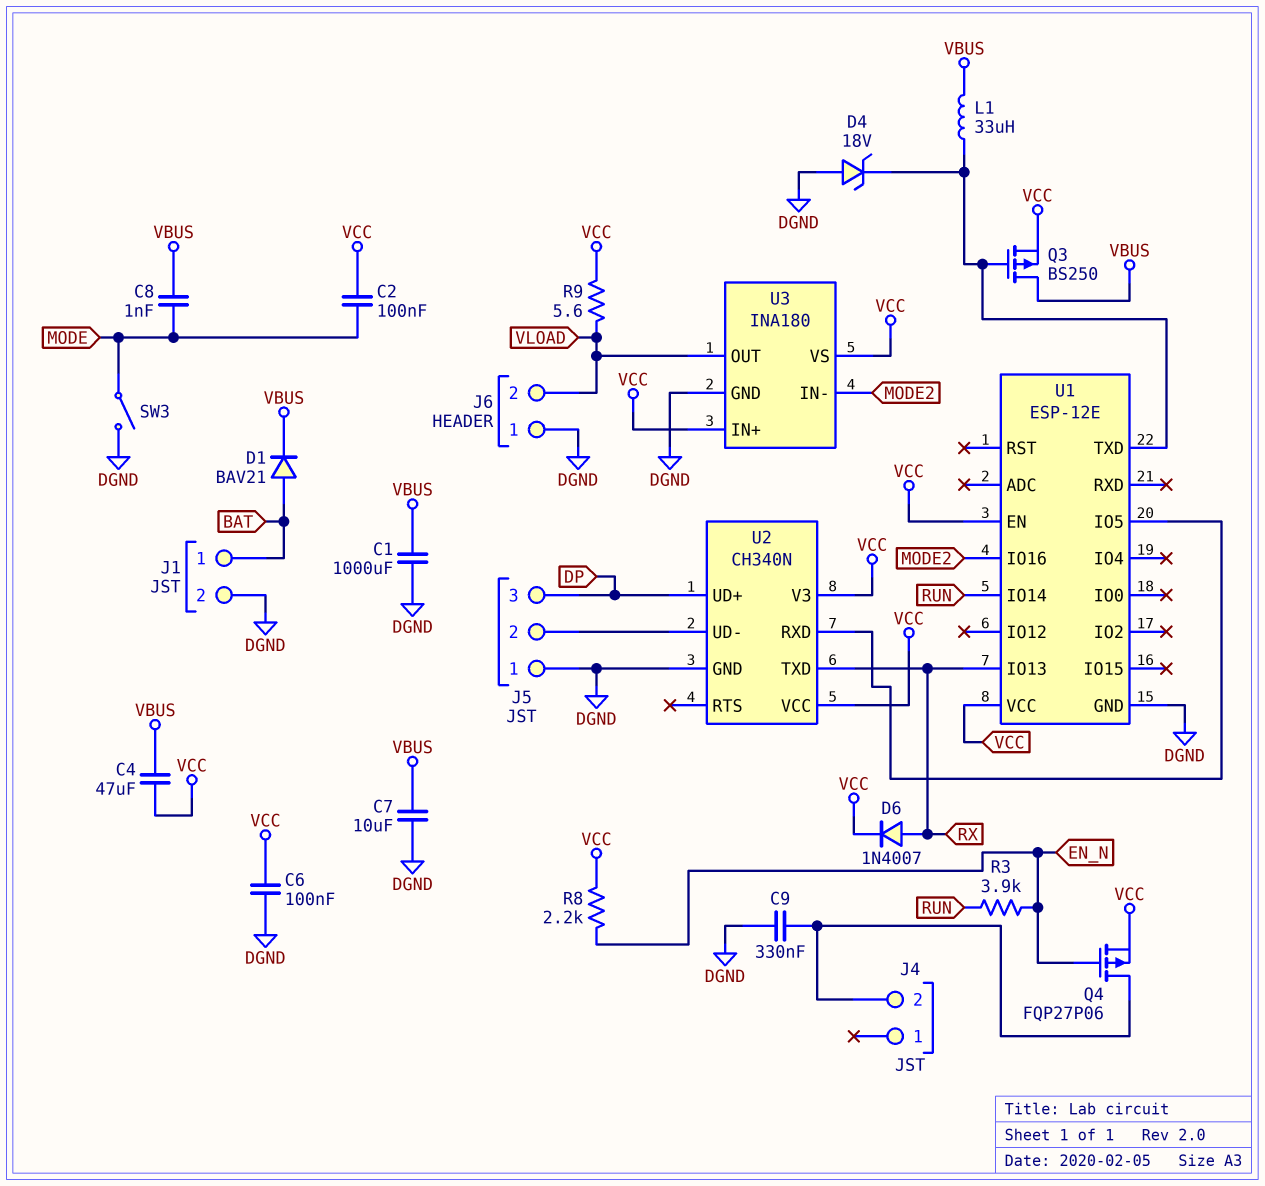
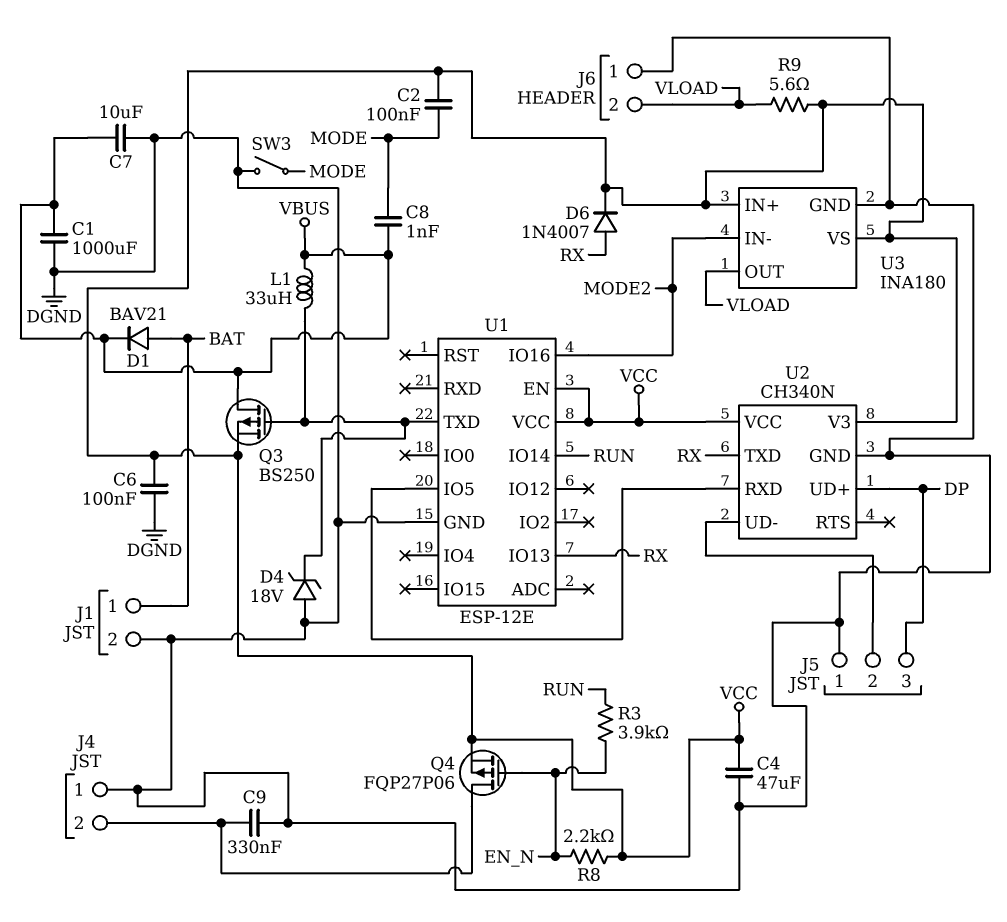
C4: 47uF (VBUS, VCC) -> 47uF (DGND, VCC)
J4 pin 1: none -> DGND

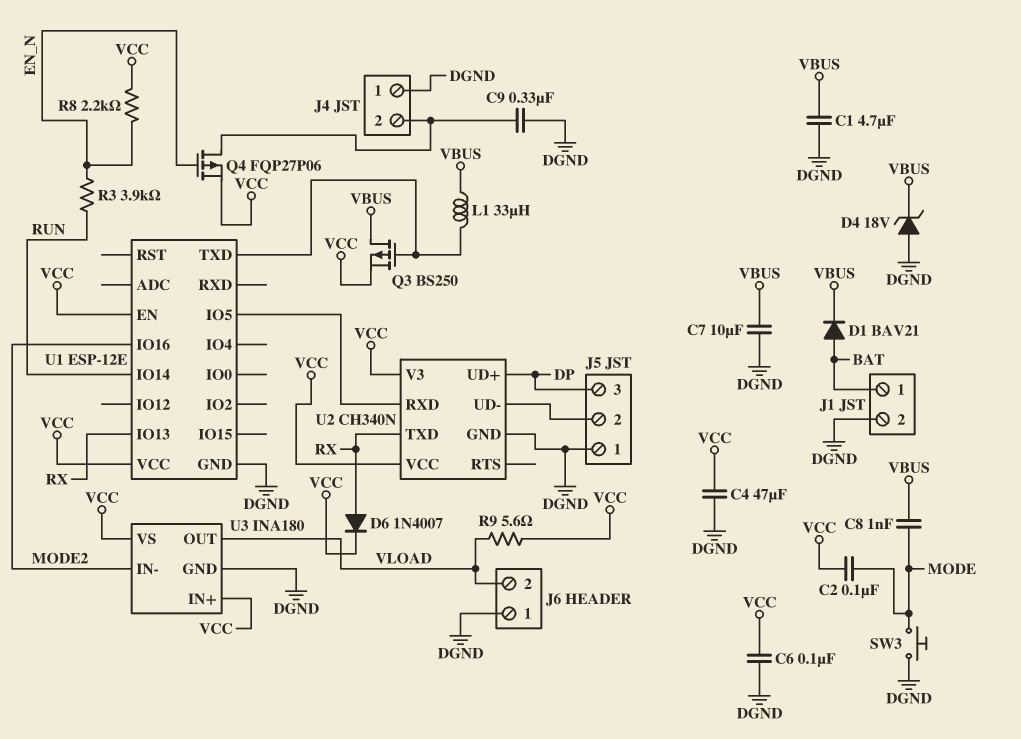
C1: 1000uF (DGND, VBUS) -> 4.7uF (DGND, VBUS)
D4: zener 18V (A DGND, K U1/TXD) -> zener 18V (A DGND, K VBUS)
SW3: switch (DGND, MODE) -> button (DGND, MODE)

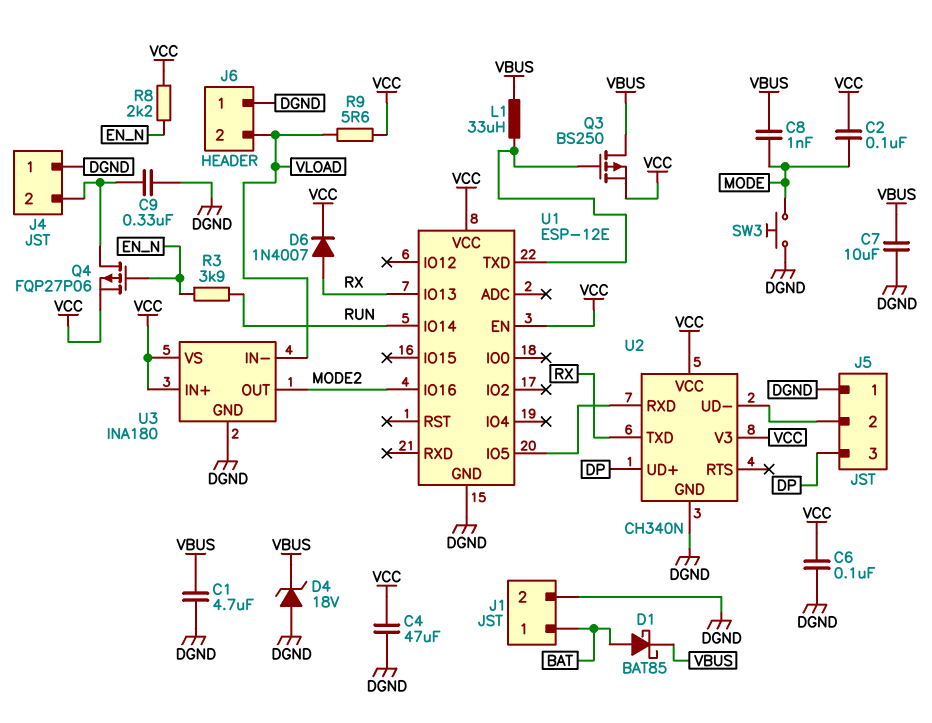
D1: diode BAV21 (A BAT, K VBUS) -> schottky BAT85 (A BAT, K VBUS)
U3 pin IN-: MODE2 -> VLOAD
U3 pin OUT: VLOAD -> MODE2

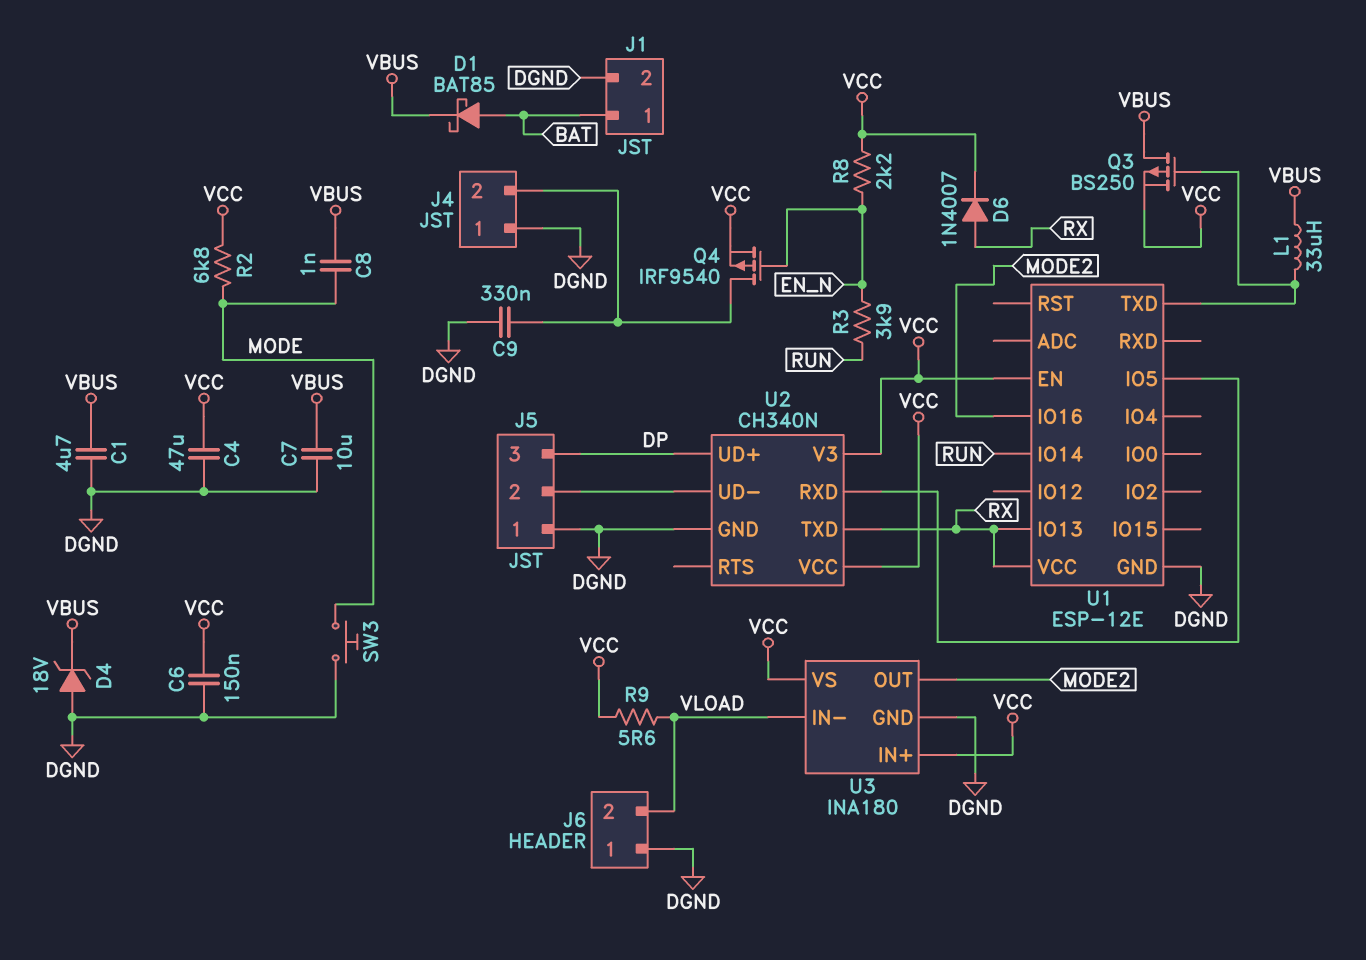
C2: 100nF (MODE, VCC) -> none
C6: 100nF (DGND, VCC) -> 150nF (DGND, VCC)
Q4: PMOS FQP27P06 (G EN_N, D J4/2, S VCC) -> PMOS IRF9540 (G EN_N, D J4/2, S VCC)
R2: none -> 6.8k (MODE, VCC)
U1 pin VCC: VCC -> RX

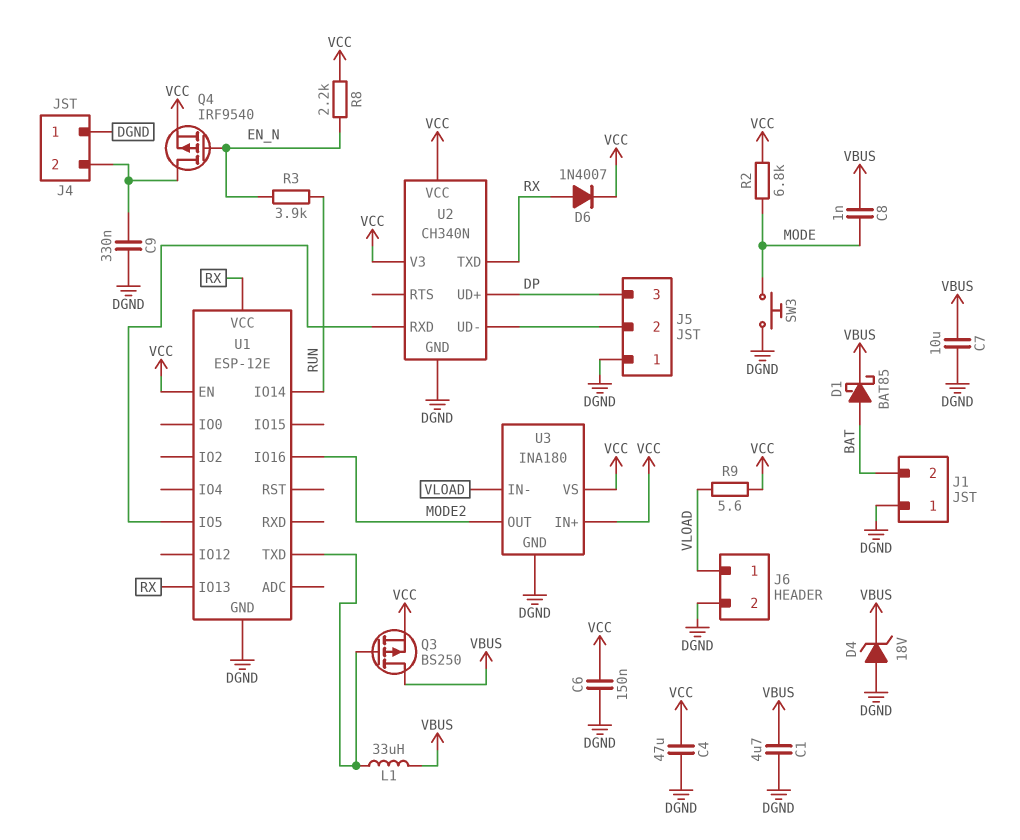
J1 pin 1: BAT -> DGND
J1 pin 2: DGND -> BAT
J6 pin 1: DGND -> VLOAD
J6 pin 2: VLOAD -> DGND

